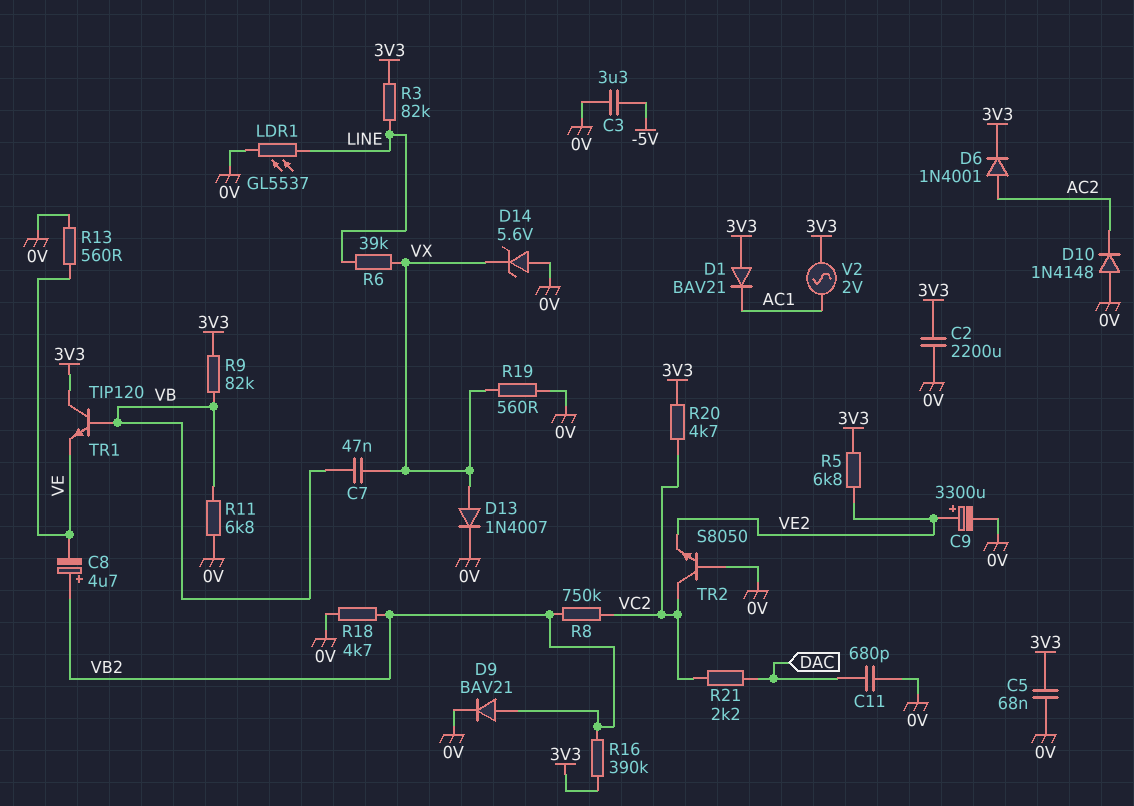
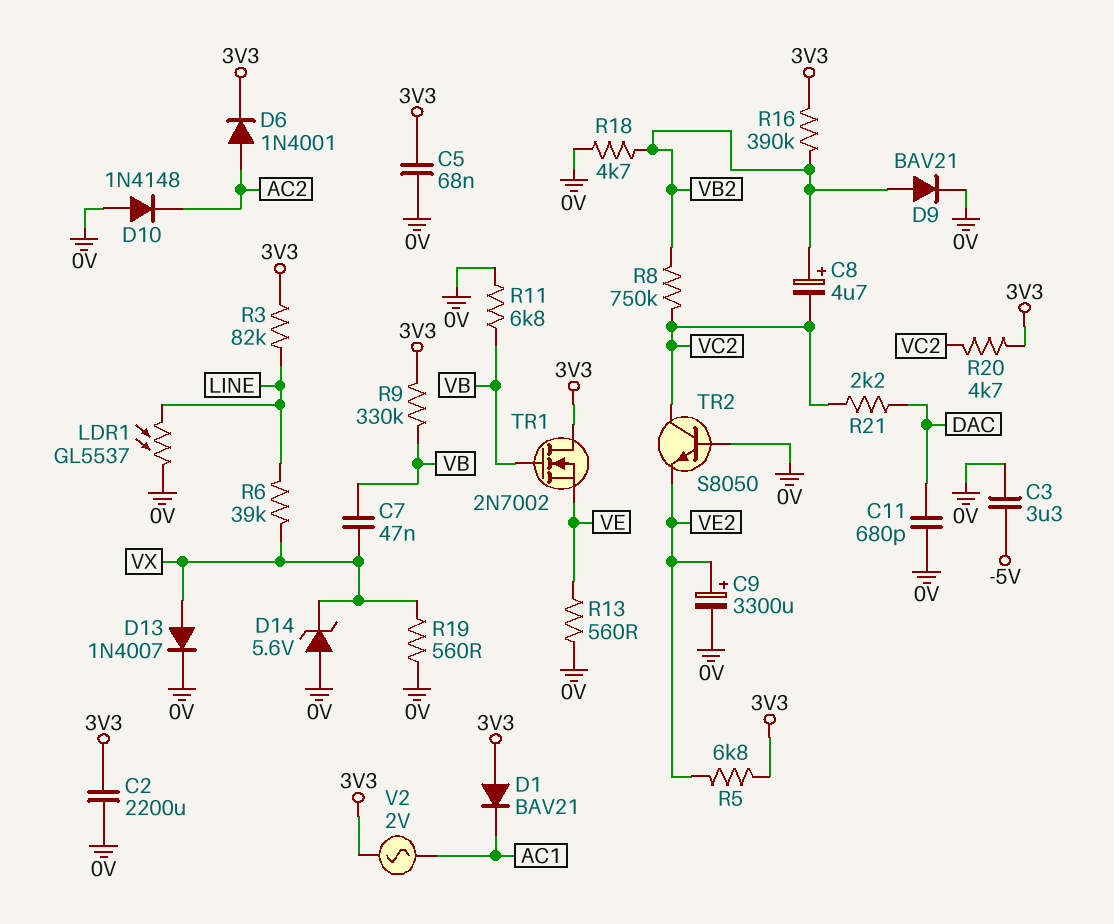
C8: 4.7uF (plus VB2, minus VE) -> 4.7uF (plus VB2, minus VC2)
R9: 82k (3V3, VB) -> 330k (3V3, VB)
TR1: NPN TIP120 (B VB, C 3V3, E VE) -> NMOS 2N7002 (G VB, D 3V3, S VE)

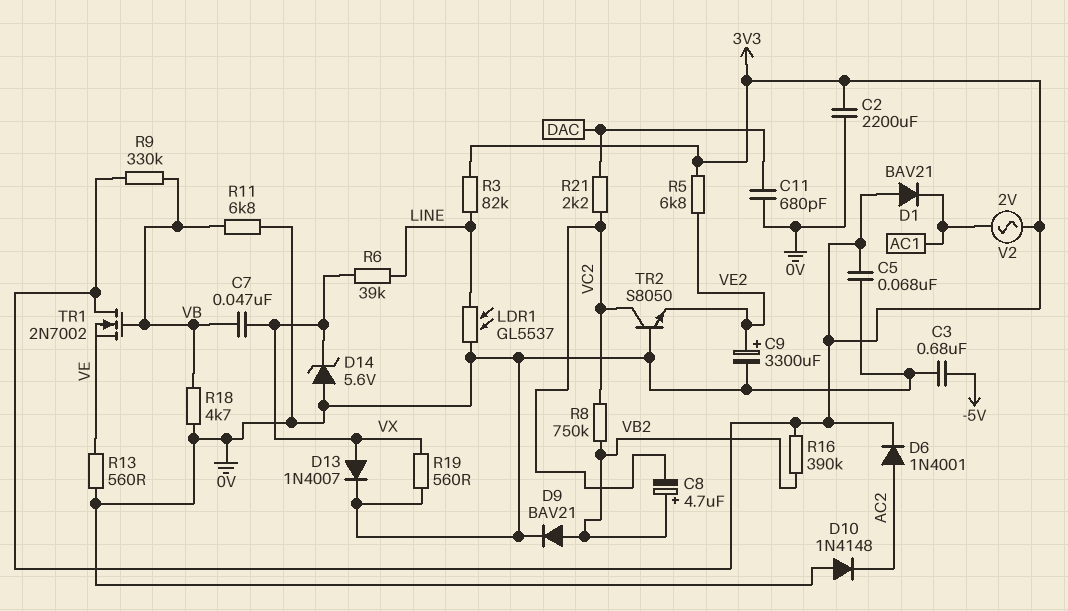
C3: 3.3uF (-5V, 0V) -> 680nF (-5V, 0V)
R18: 4.7k (0V, VB2) -> 4.7k (0V, VB)
R20: 4.7k (3V3, VC2) -> none

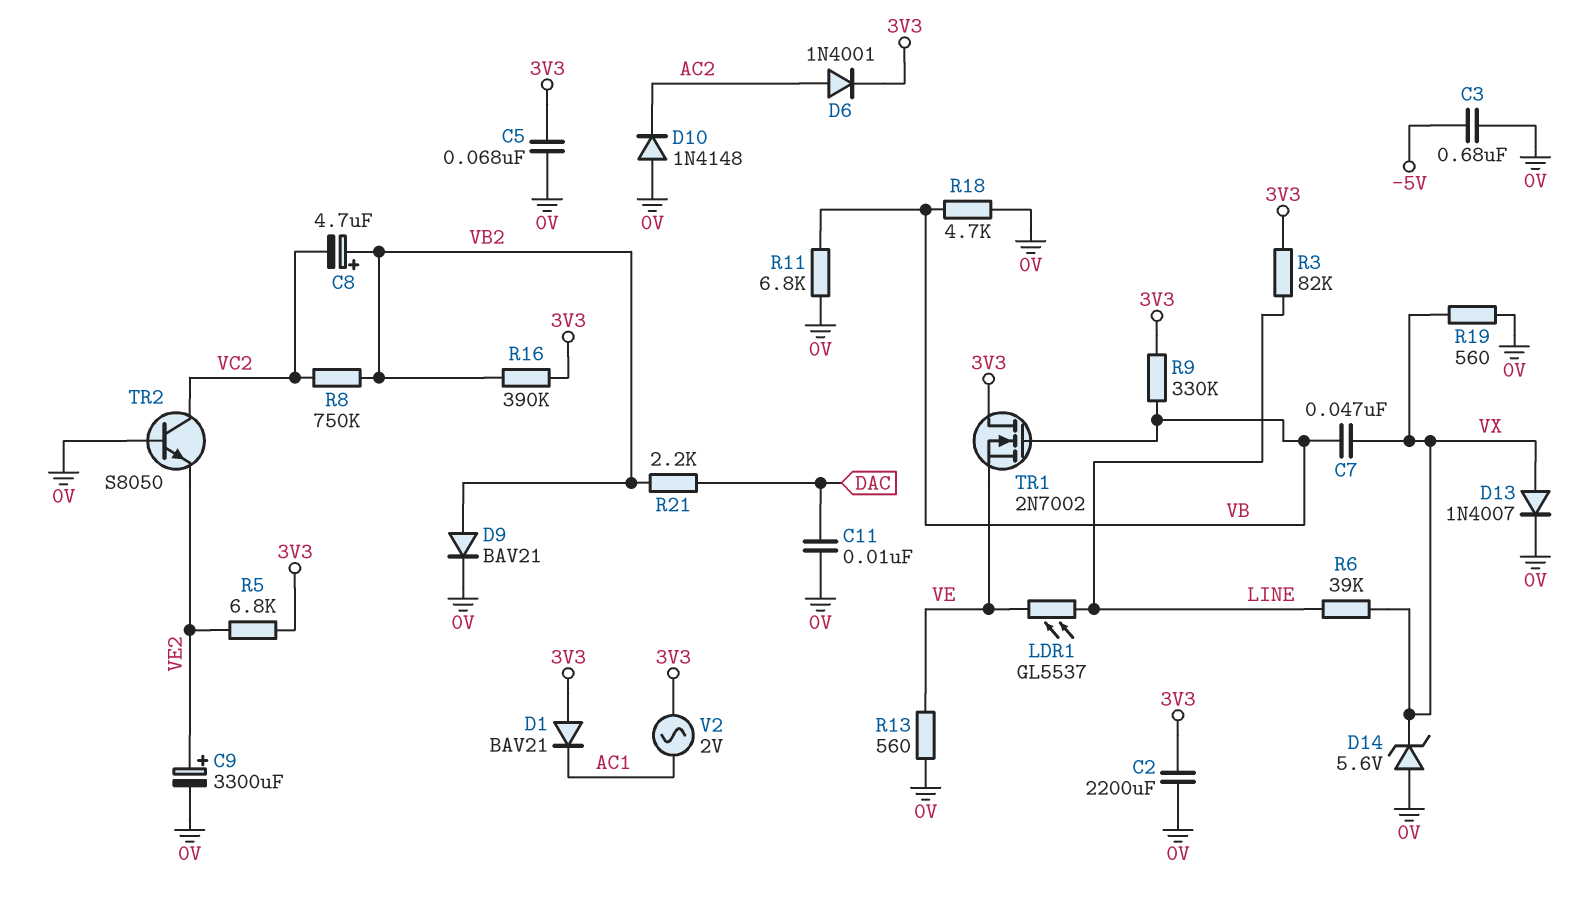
C11: 680pF (0V, DAC) -> 10nF (0V, DAC)
LDR1: GL5537 (0V, LINE) -> GL5537 (LINE, VE)
R21: 2.2k (DAC, VC2) -> 2.2k (DAC, VB2)

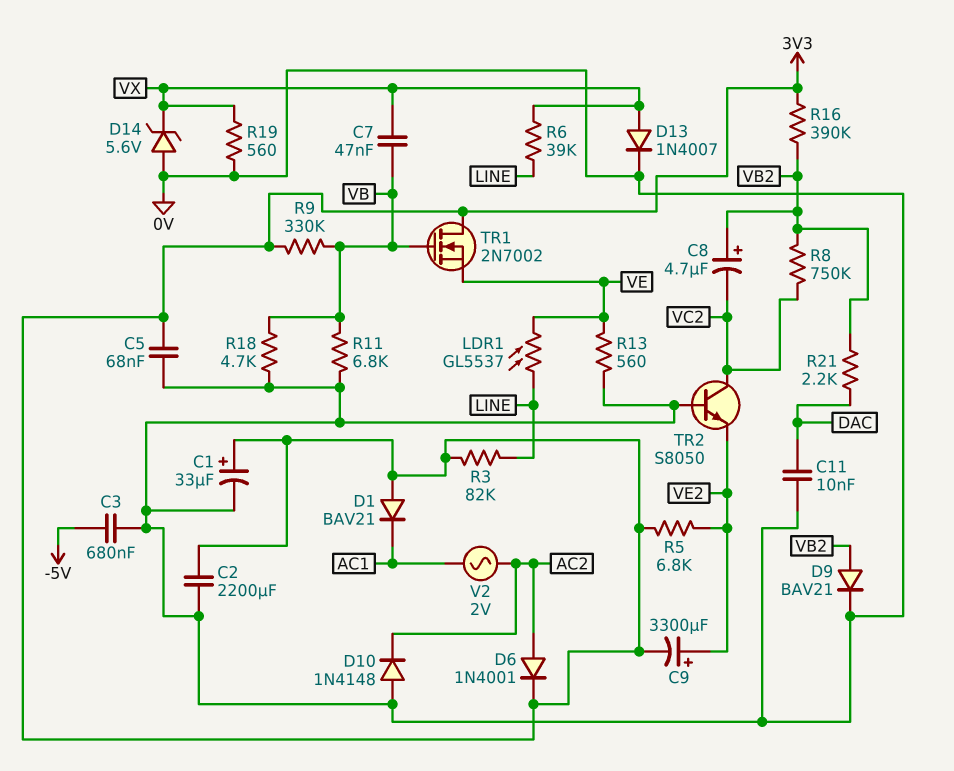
C1: none -> 33uF (plus 3V3, minus 0V)
C9: 3300uF (plus VE2, minus 0V) -> 3300uF (plus VE2, minus 3V3)
V2: AC 2V (3V3, AC1) -> AC 2V (AC1, AC2)

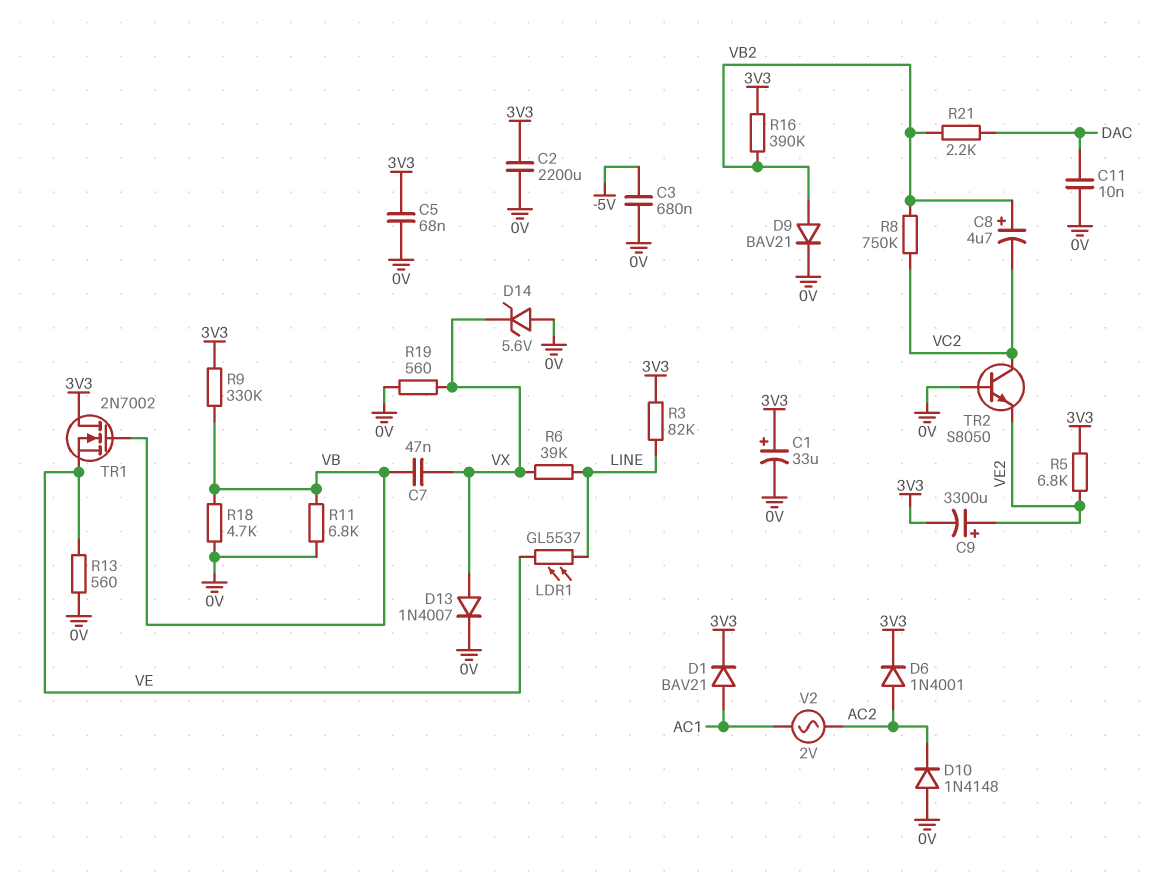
D1: diode BAV21 (A 3V3, K AC1) -> diode BAV21 (A AC1, K 3V3)

